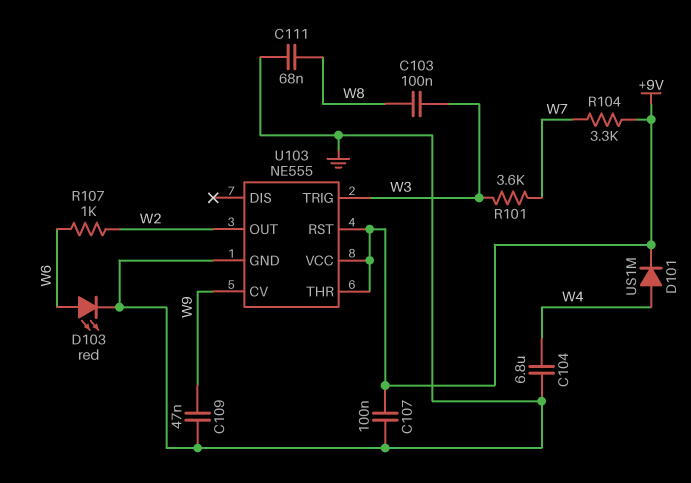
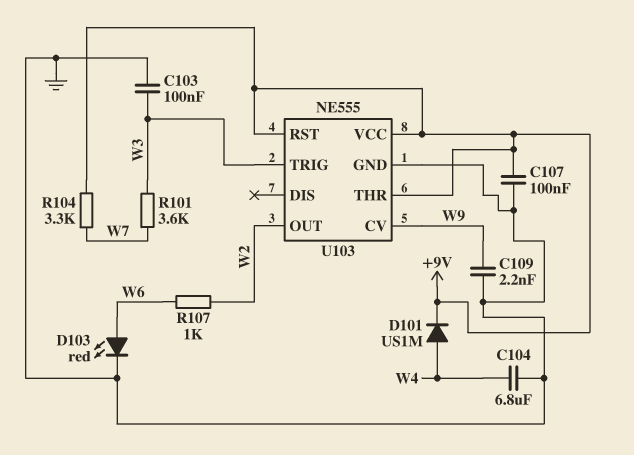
C103: 100nF (W3, W8) -> 100nF (GND, W3)
C109: 47nF (GND, W9) -> 2.2nF (GND, W9)
C111: 68nF (GND, W8) -> none

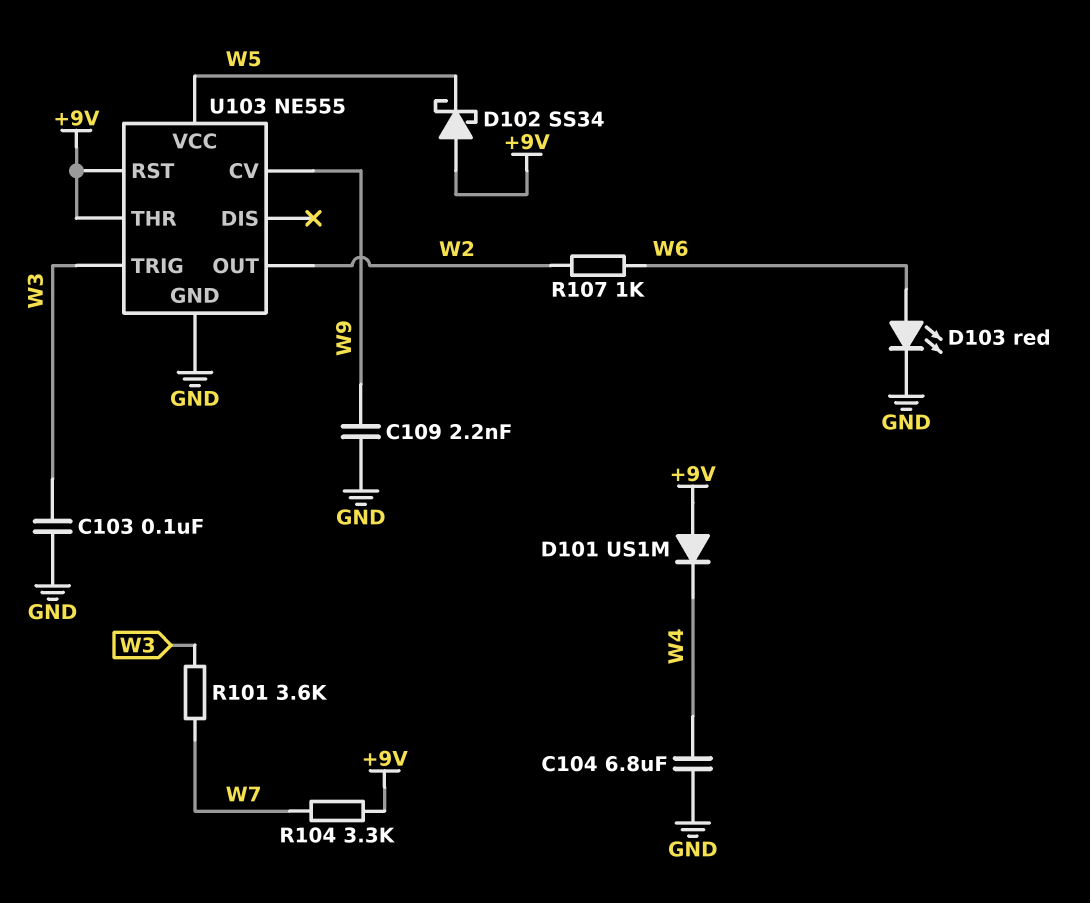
C107: 100nF (+9V, GND) -> none
D101: diode US1M (A W4, K +9V) -> diode US1M (A +9V, K W4)
D102: none -> schottky SS34 (A +9V, K W5)
U103 pin VCC: +9V -> W5

